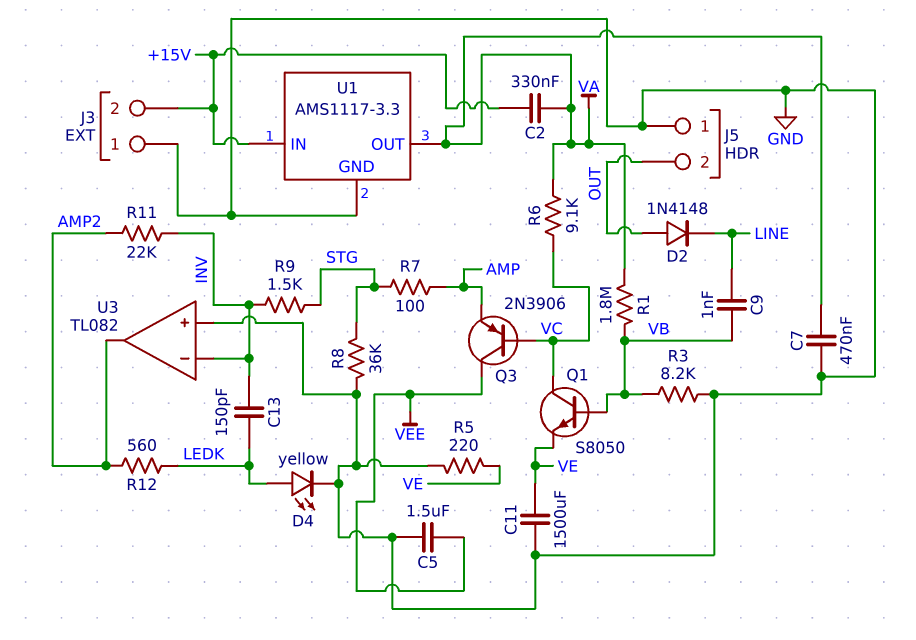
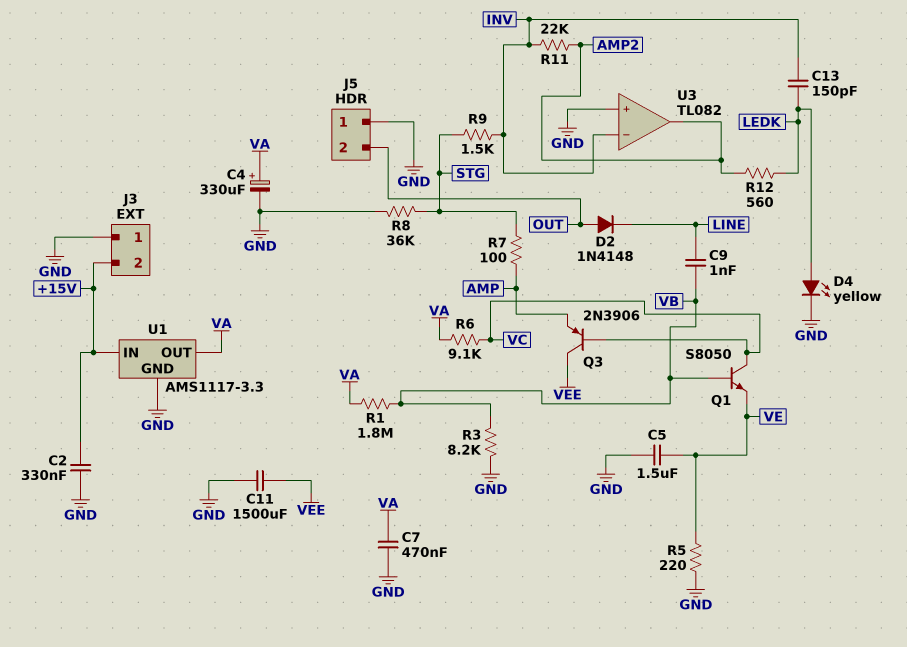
C2: 330nF (+15V, VA) -> 330nF (+15V, GND)
C4: none -> 330uF (plus VA, minus GND)
C5: 1.5uF (GND, VEE) -> 1.5uF (GND, VE)
C11: 1500uF (GND, VE) -> 1500uF (GND, VEE)

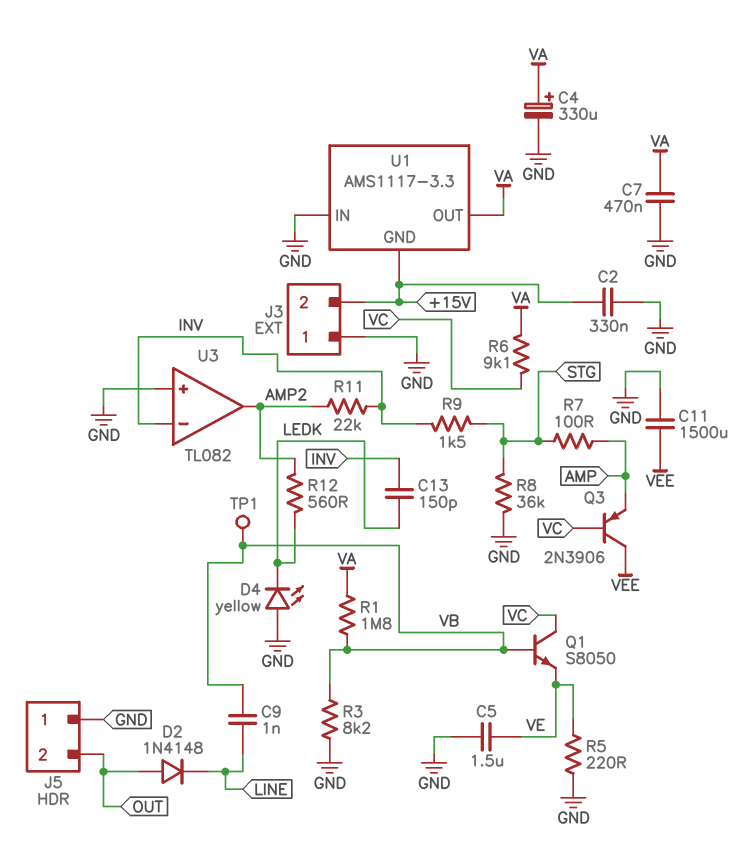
D4: LED yellow (A LEDK, K GND) -> LED yellow (A GND, K LEDK)
TP1: none -> test point (VB)
U1 pin GND: GND -> +15V
U1 pin IN: +15V -> GND

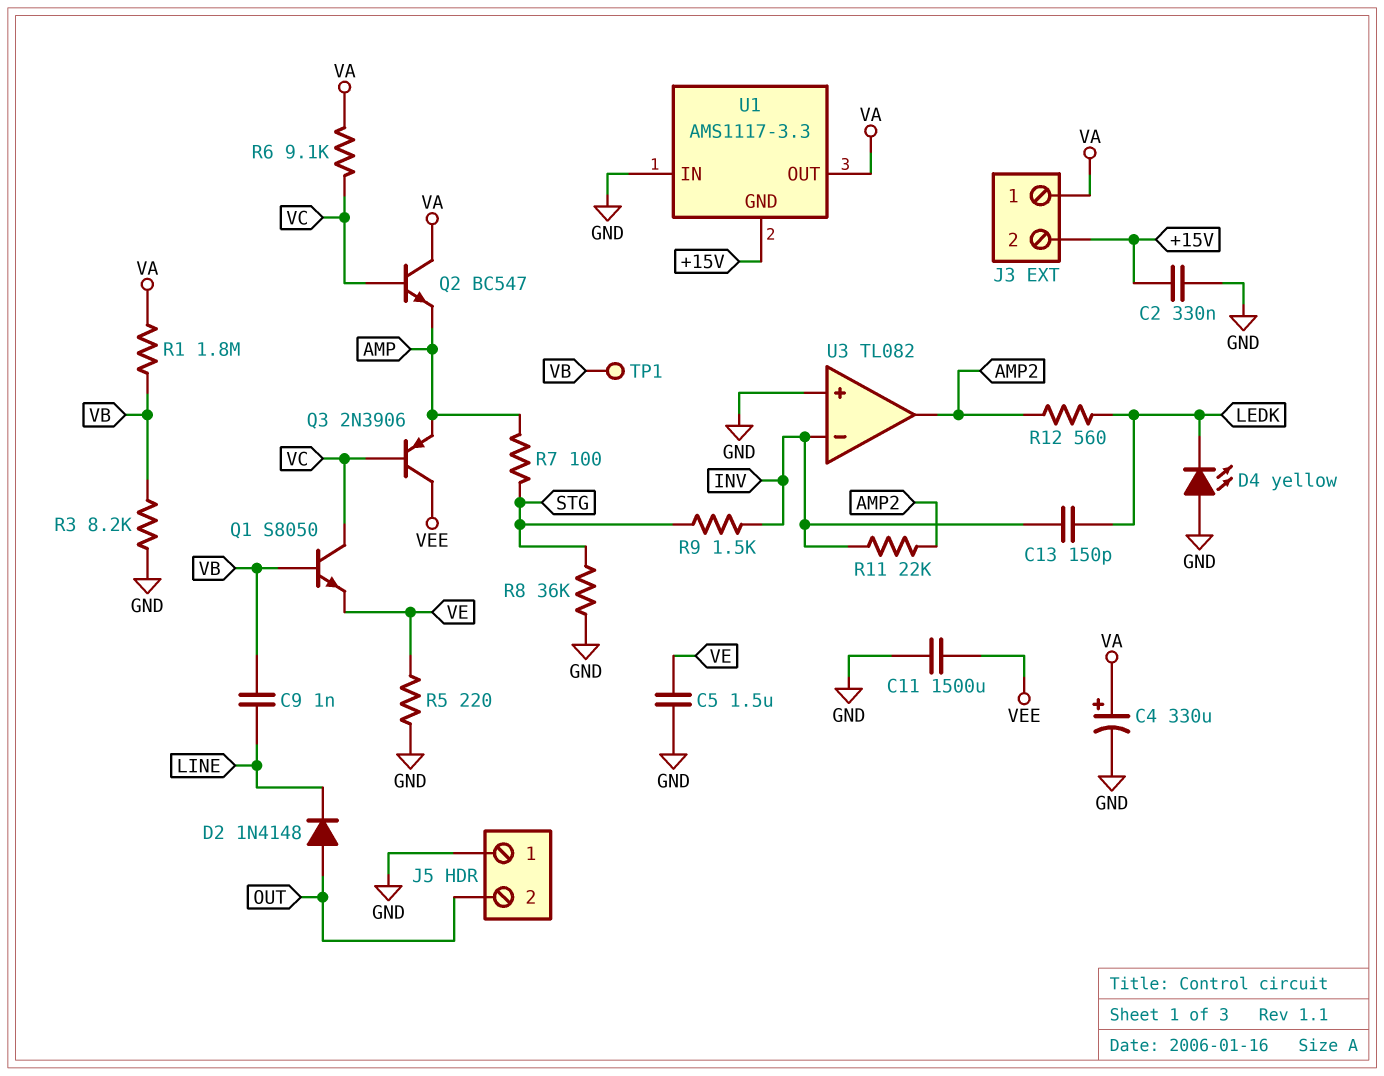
C7: 470nF (GND, VA) -> none
J3 pin 1: GND -> VA
Q2: none -> NPN BC547 (B VC, C VA, E AMP)

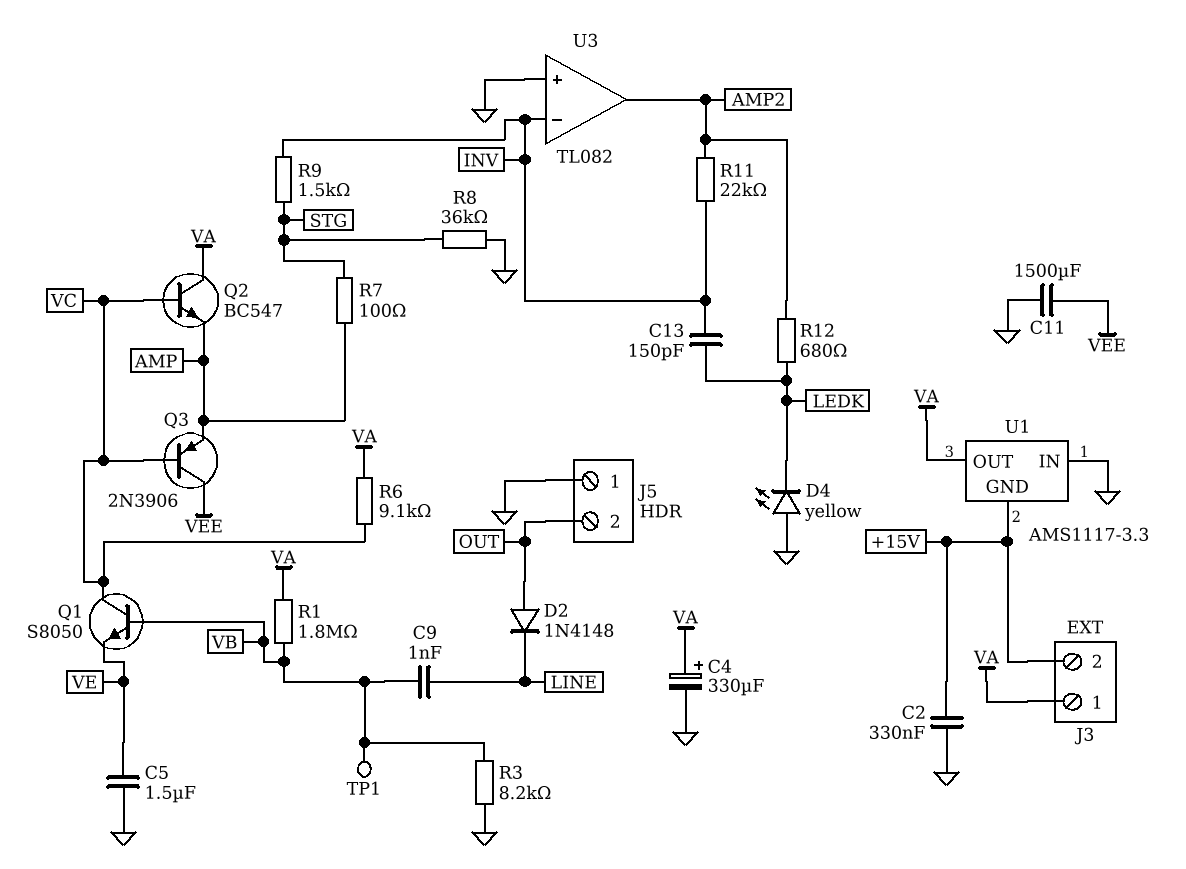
R5: 220 (GND, VE) -> none
R12: 560 (AMP2, LEDK) -> 680 (AMP2, LEDK)

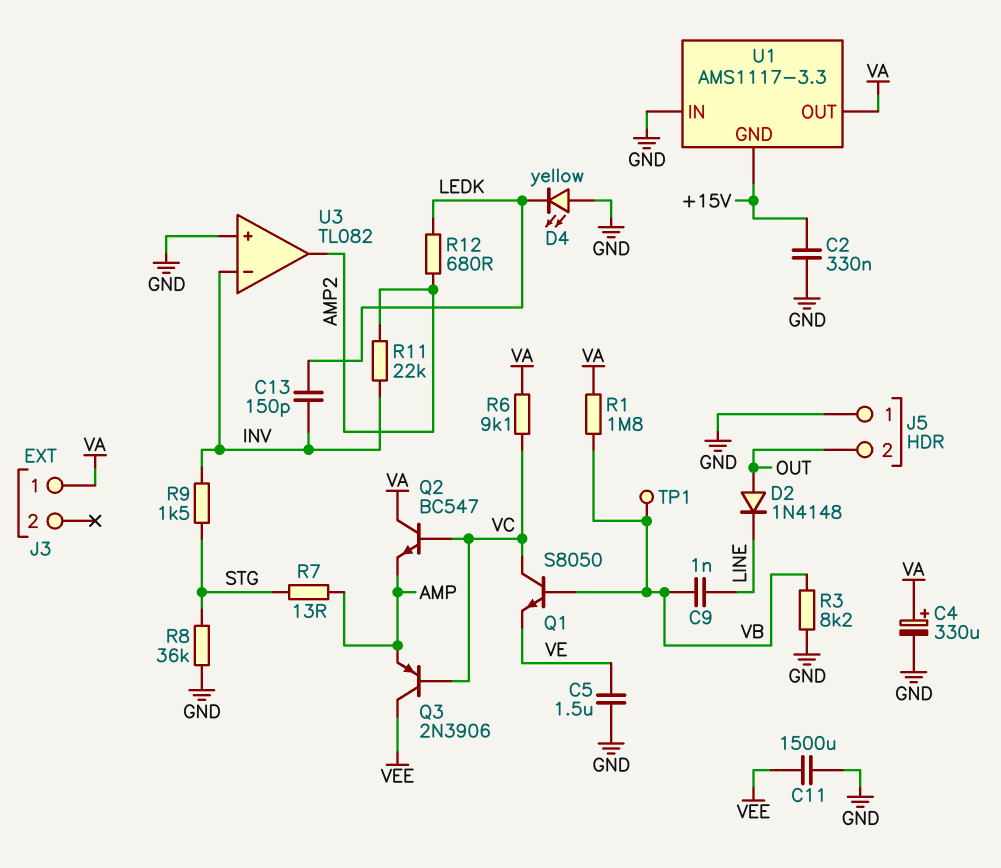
J3 pin 2: +15V -> none
R7: 100 (AMP, STG) -> 13 (AMP, STG)

